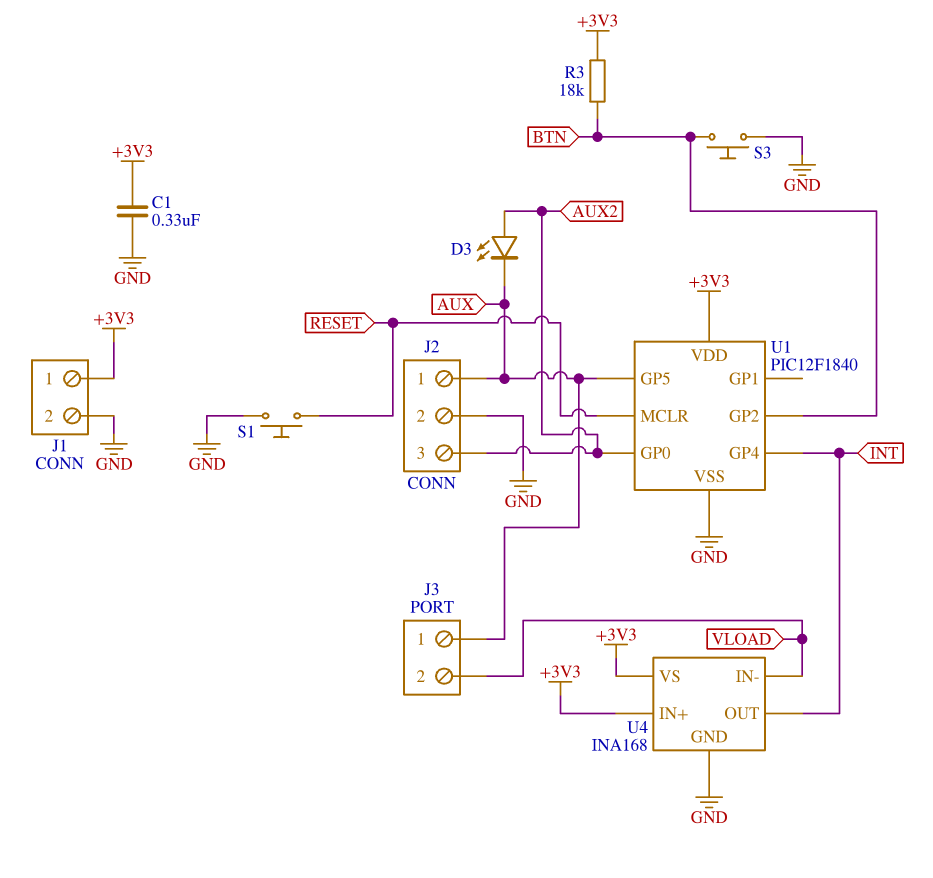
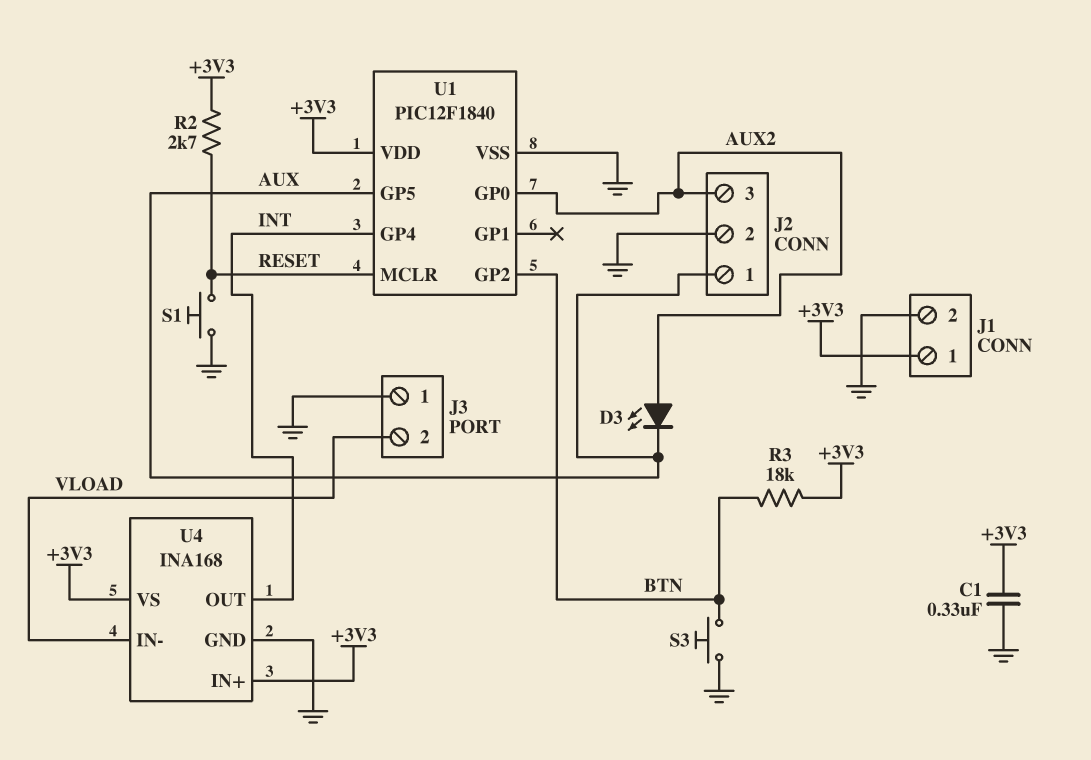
J3 pin 1: AUX -> GND
R2: none -> 2.7k (+3V3, RESET)

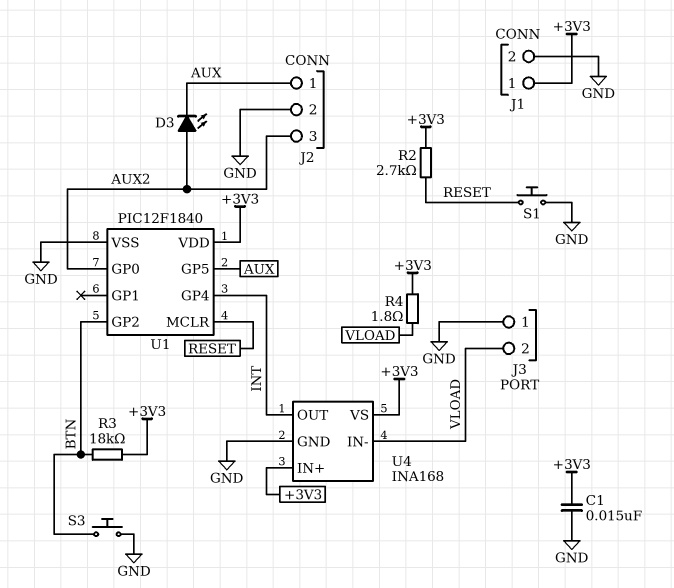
C1: 330nF (+3V3, GND) -> 15nF (+3V3, GND)
R4: none -> 1.8 (+3V3, VLOAD)

